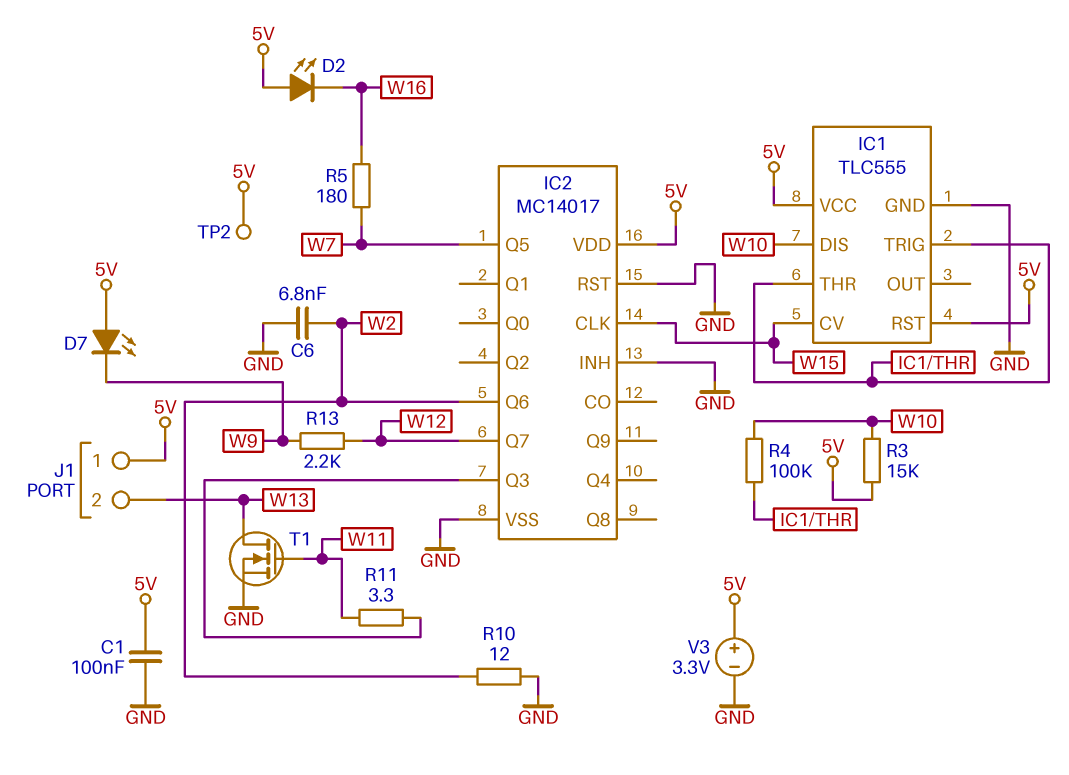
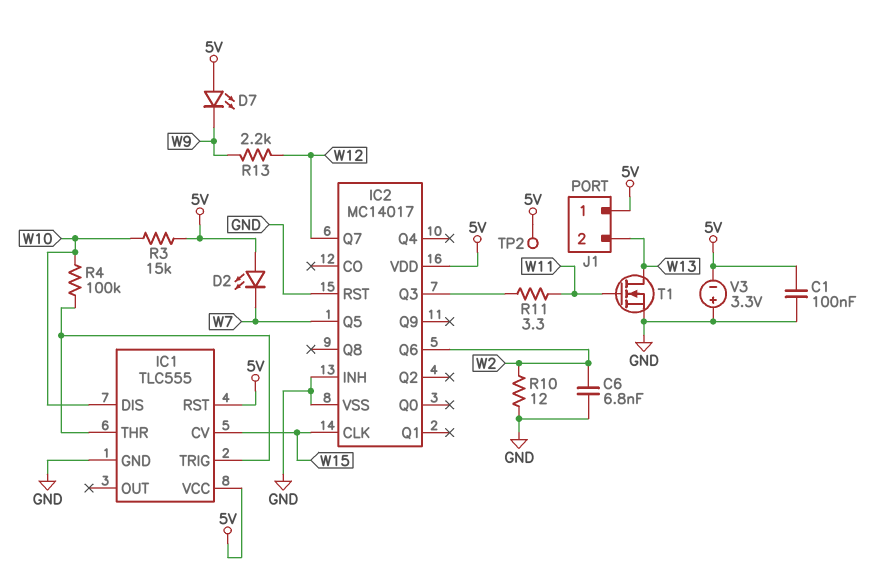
D2: LED (A 5V, K W16) -> LED (A 5V, K W7)
R5: 180 (W7, W16) -> none
V3: 3.3V (plus 5V, minus GND) -> 3.3V (plus GND, minus 5V)

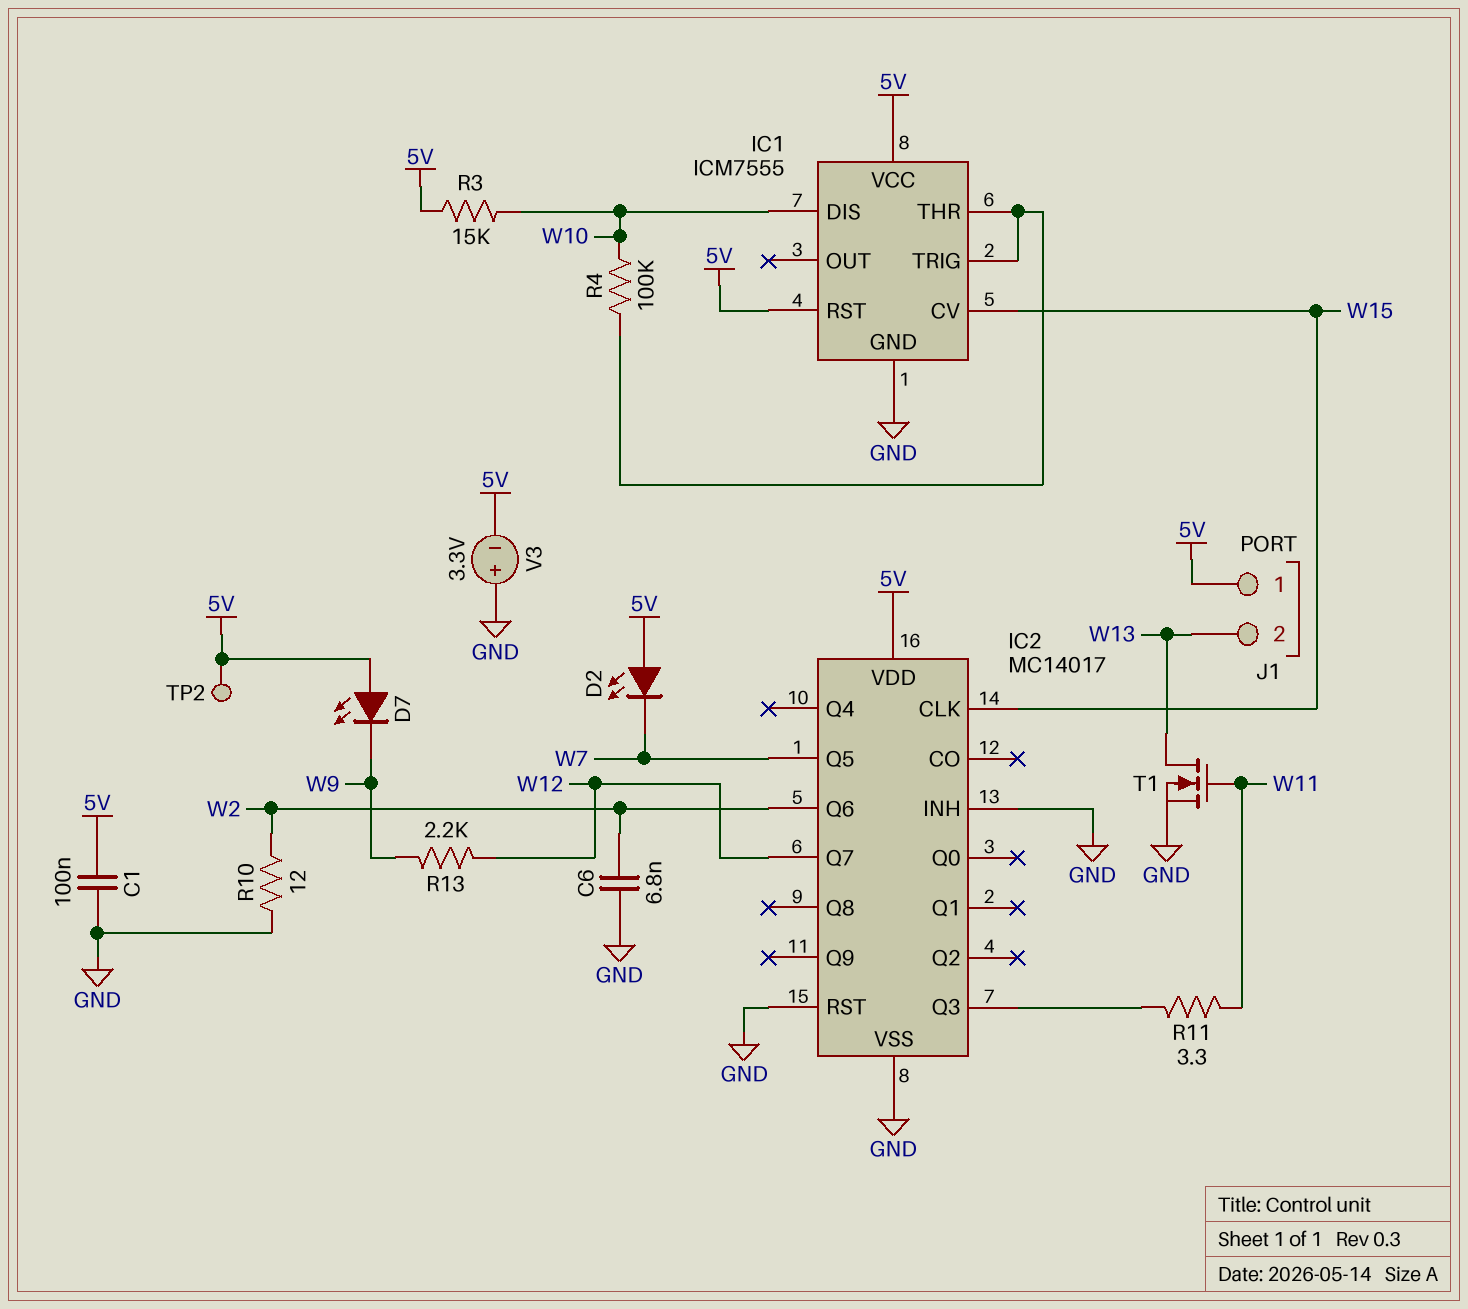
IC1: TLC555 -> ICM7555

